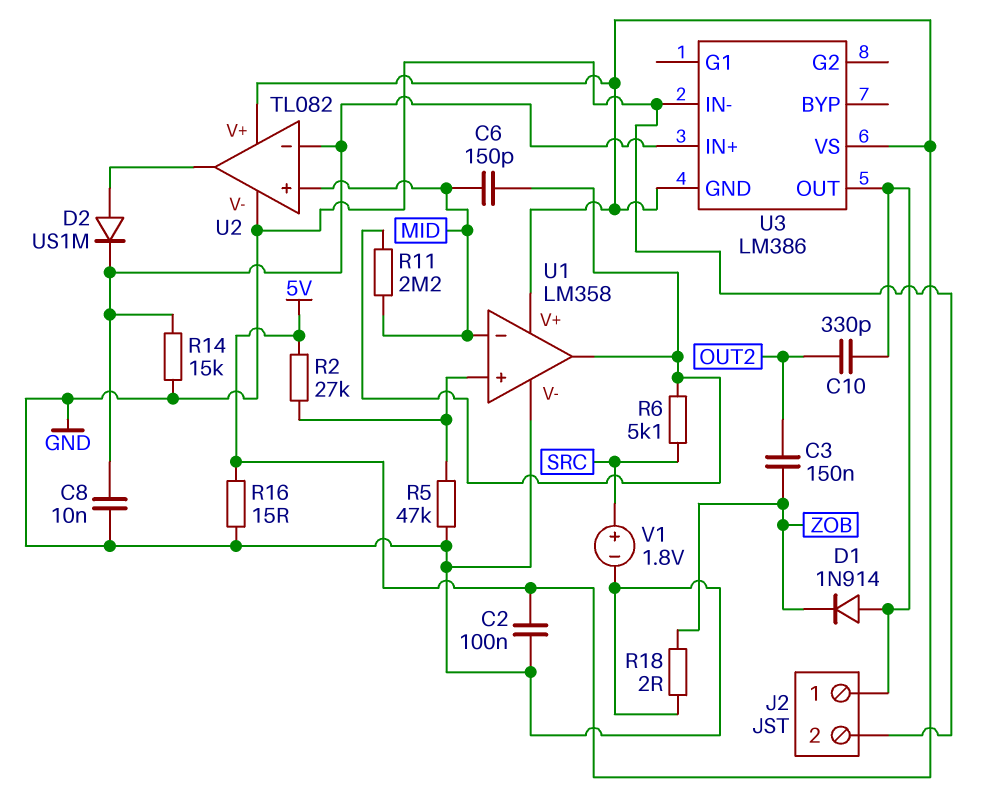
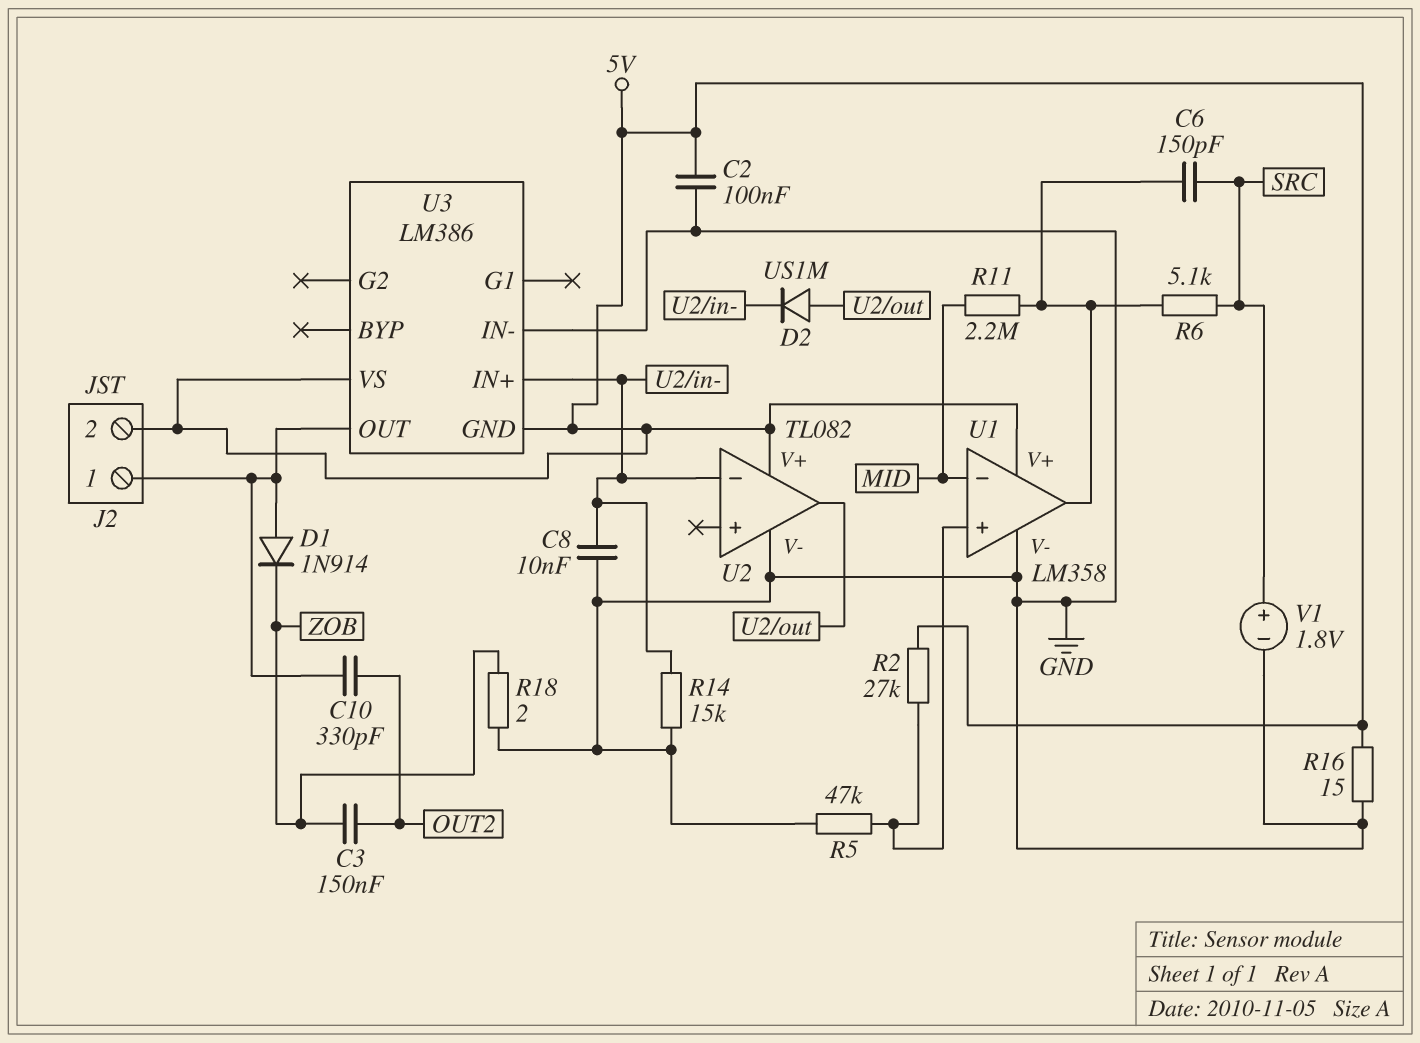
C6: 150pF (MID, U1/out) -> 150pF (SRC, U1/out)
J2 pin 2: GND -> 5V
U2 pin in+: MID -> none

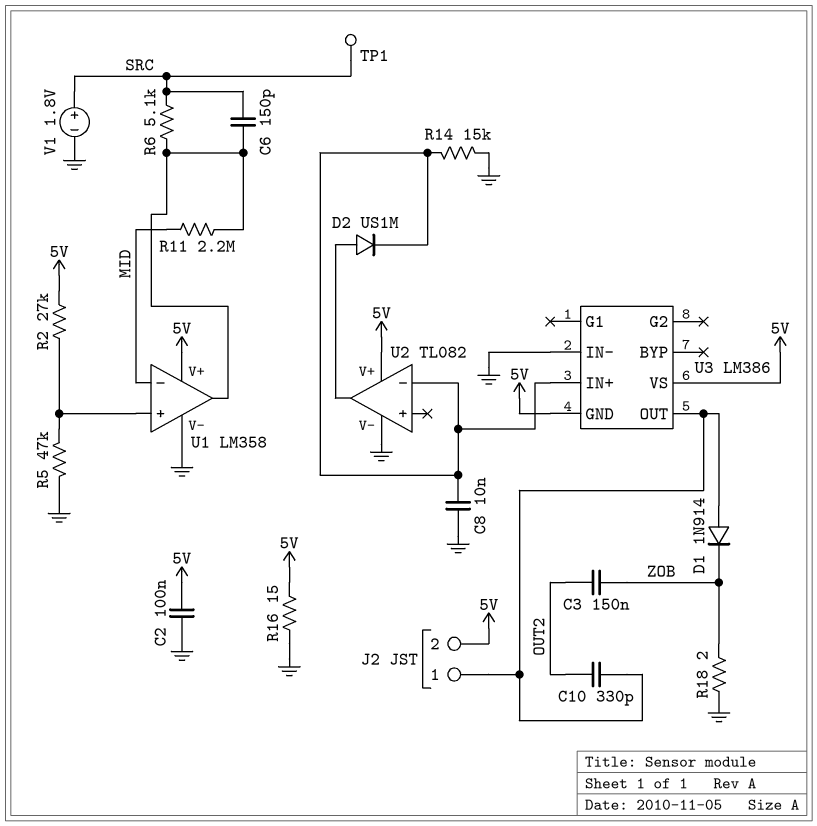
TP1: none -> test point (SRC)

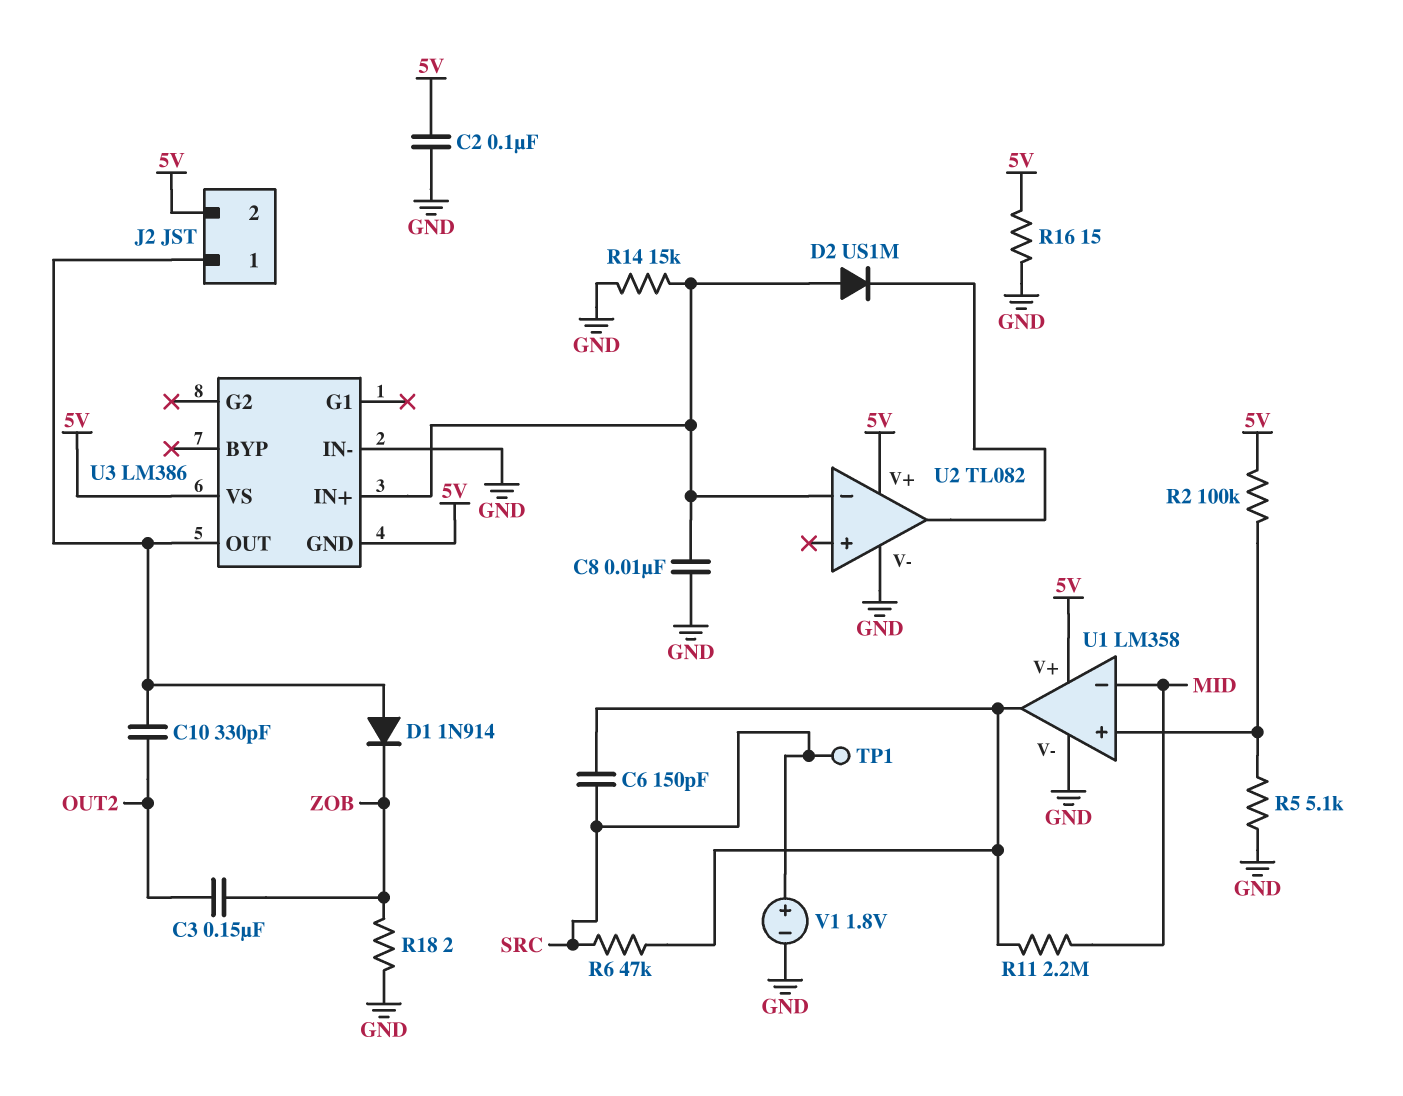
D2: diode US1M (A U2/out, K U2/in-) -> diode US1M (A U2/in-, K U2/out)
R2: 27k (5V, U1/in+) -> 100k (5V, U1/in+)
R5: 47k (GND, U1/in+) -> 5.1k (GND, U1/in+)
R6: 5.1k (SRC, U1/out) -> 47k (SRC, U1/out)

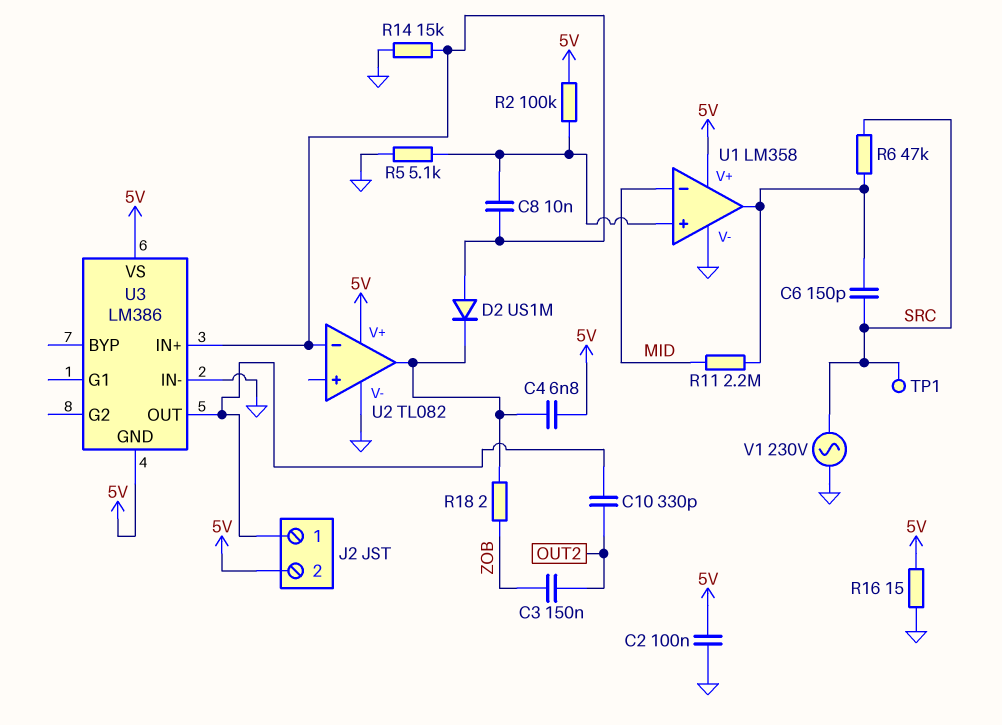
C4: none -> 6.8nF (5V, U2/out)
C8: 10nF (GND, U2/in-) -> 10nF (U1/in+, U2/in-)
D1: diode 1N914 (A J2/1, K ZOB) -> none
R18: 2 (GND, ZOB) -> 2 (U2/out, ZOB)
V1: 1.8V (plus SRC, minus GND) -> AC 230V (GND, SRC)

